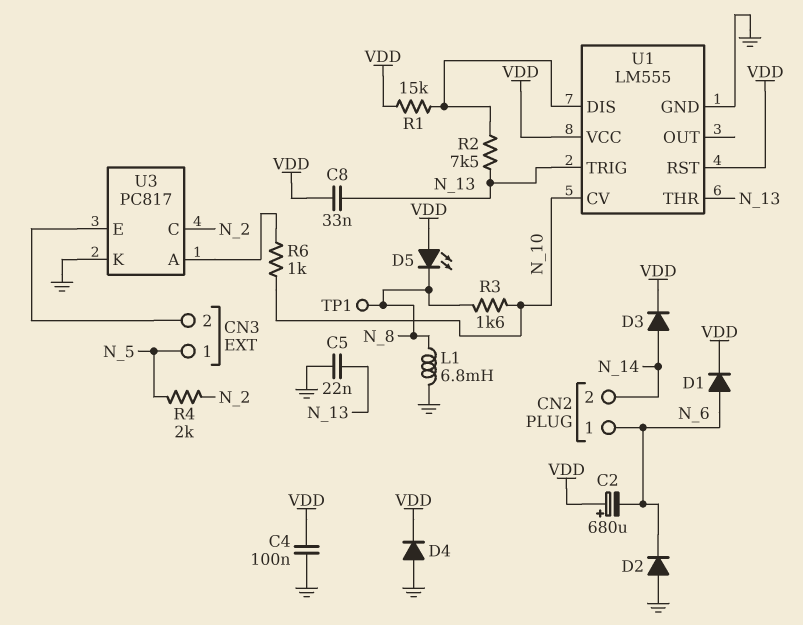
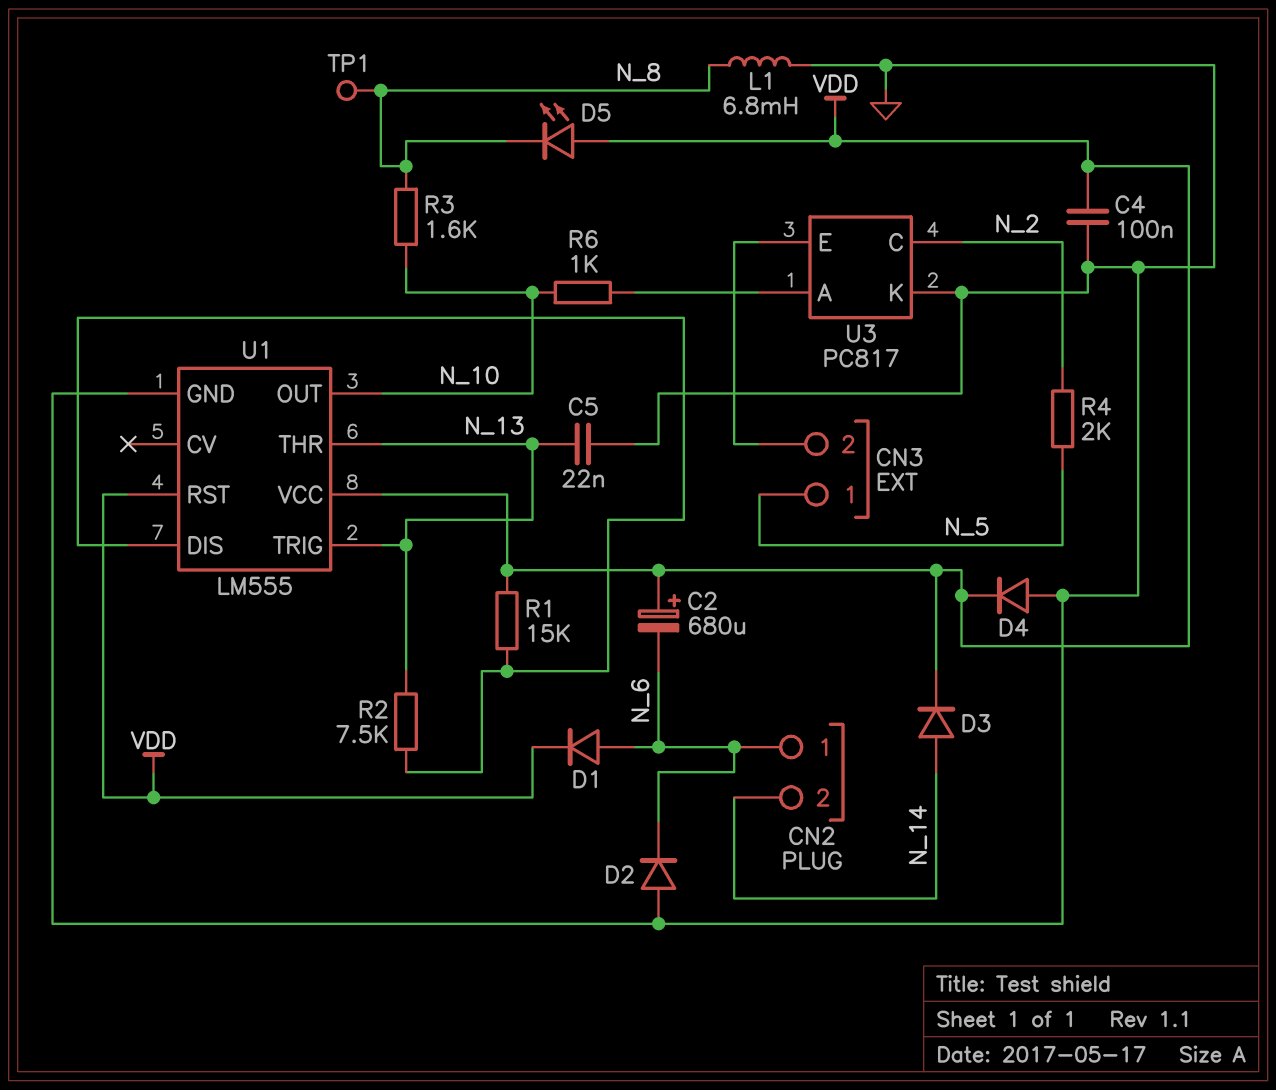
C8: 33nF (N_13, VDD) -> none
U1 pin CV: N_10 -> none
U1 pin OUT: none -> N_10

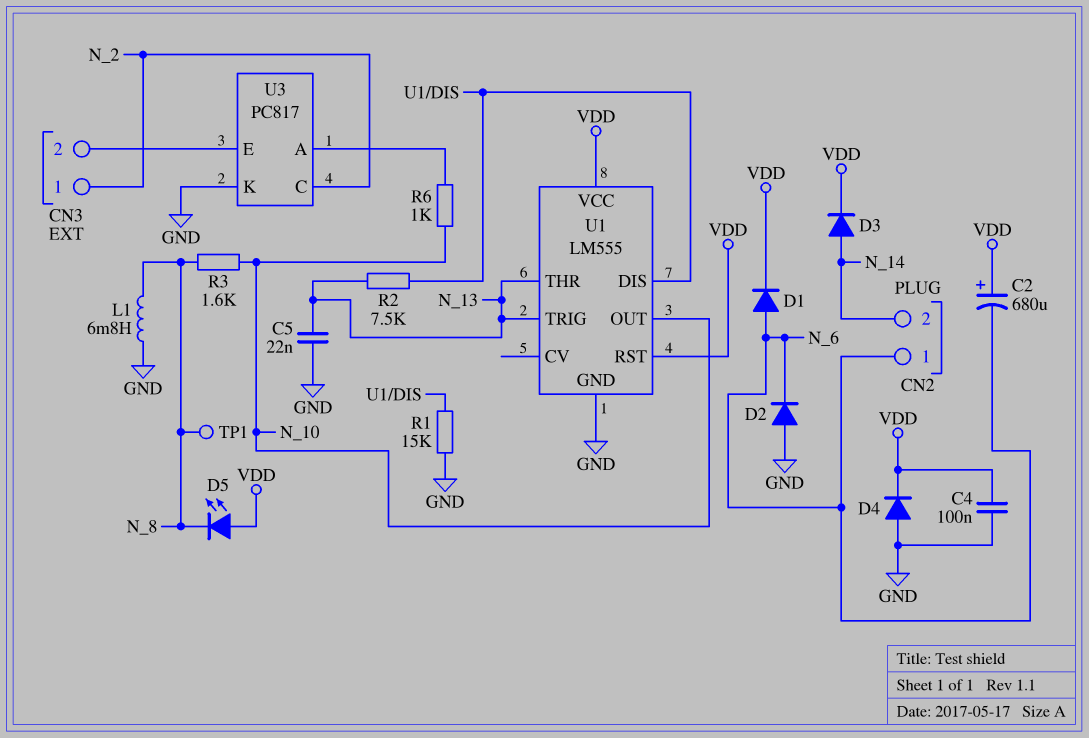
CN3 pin 1: N_5 -> N_2
R1: 15k (U1/DIS, VDD) -> 15k (GND, U1/DIS)
R4: 2k (N_2, N_5) -> none

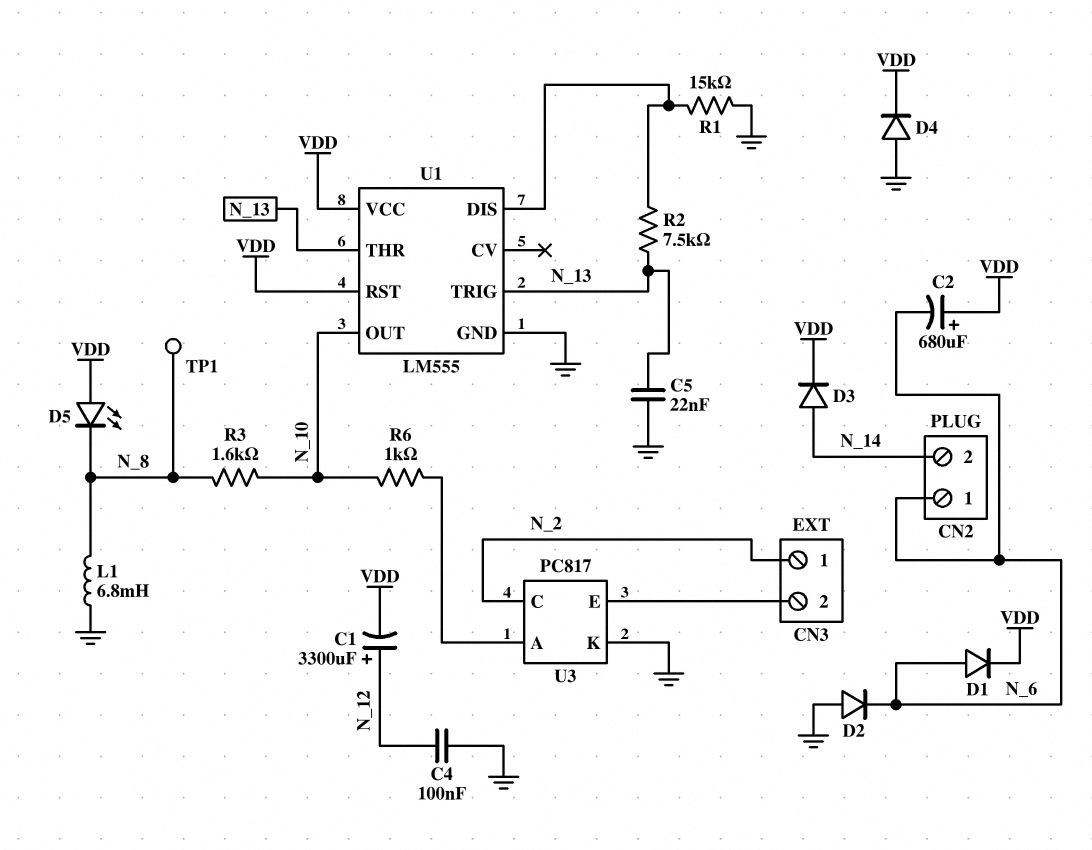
C1: none -> 3300uF (plus N_12, minus VDD)
C4: 100nF (GND, VDD) -> 100nF (GND, N_12)

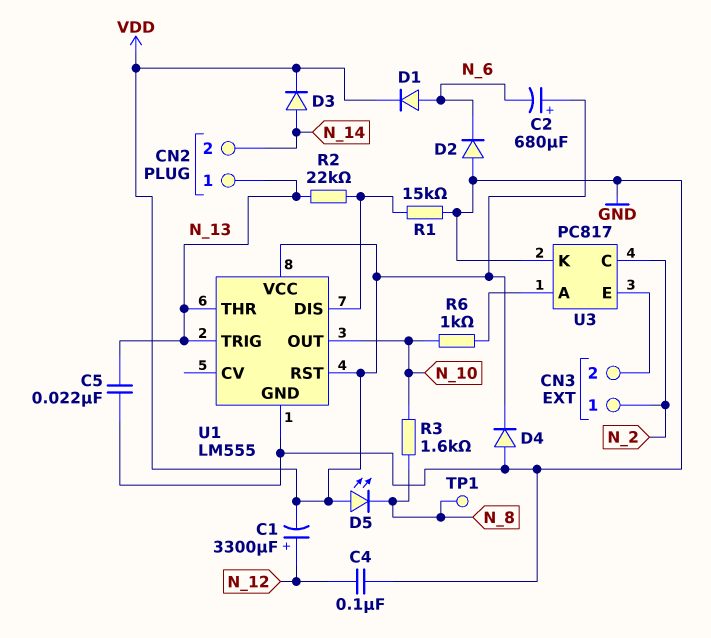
CN2 pin 1: N_6 -> N_13
L1: 6.8mH (GND, N_8) -> none
R2: 7.5k (N_13, U1/DIS) -> 22k (N_13, U1/DIS)

